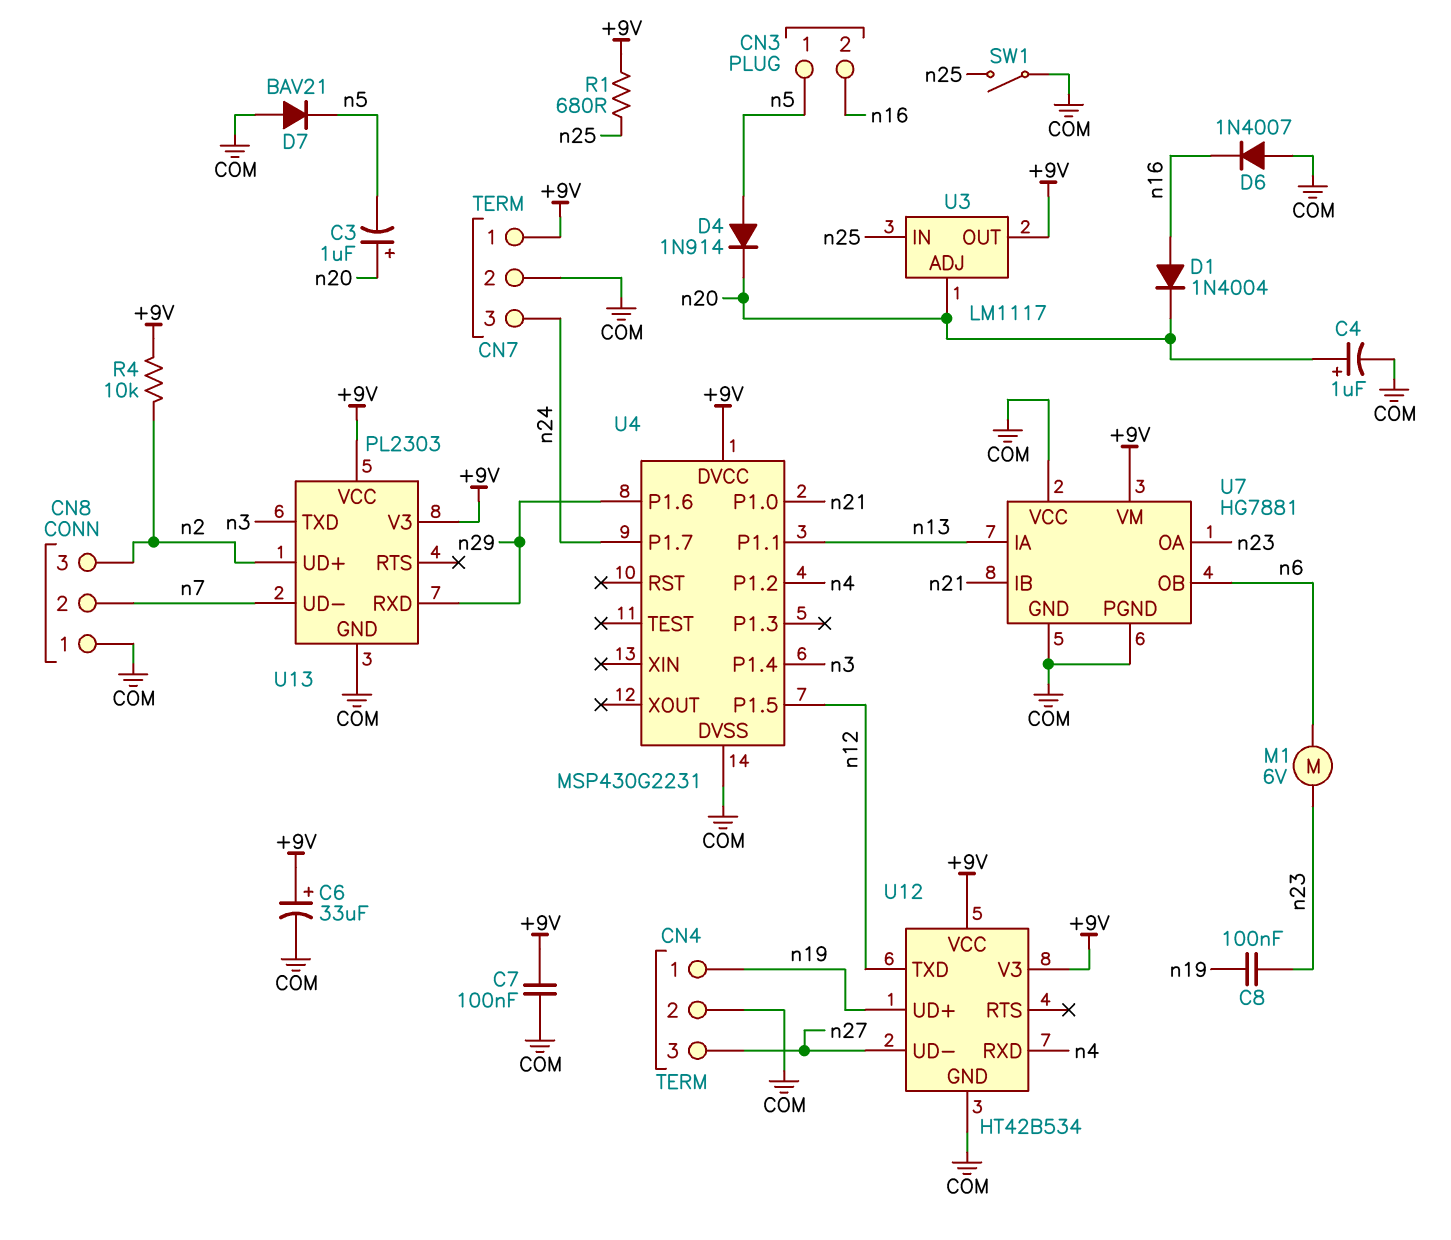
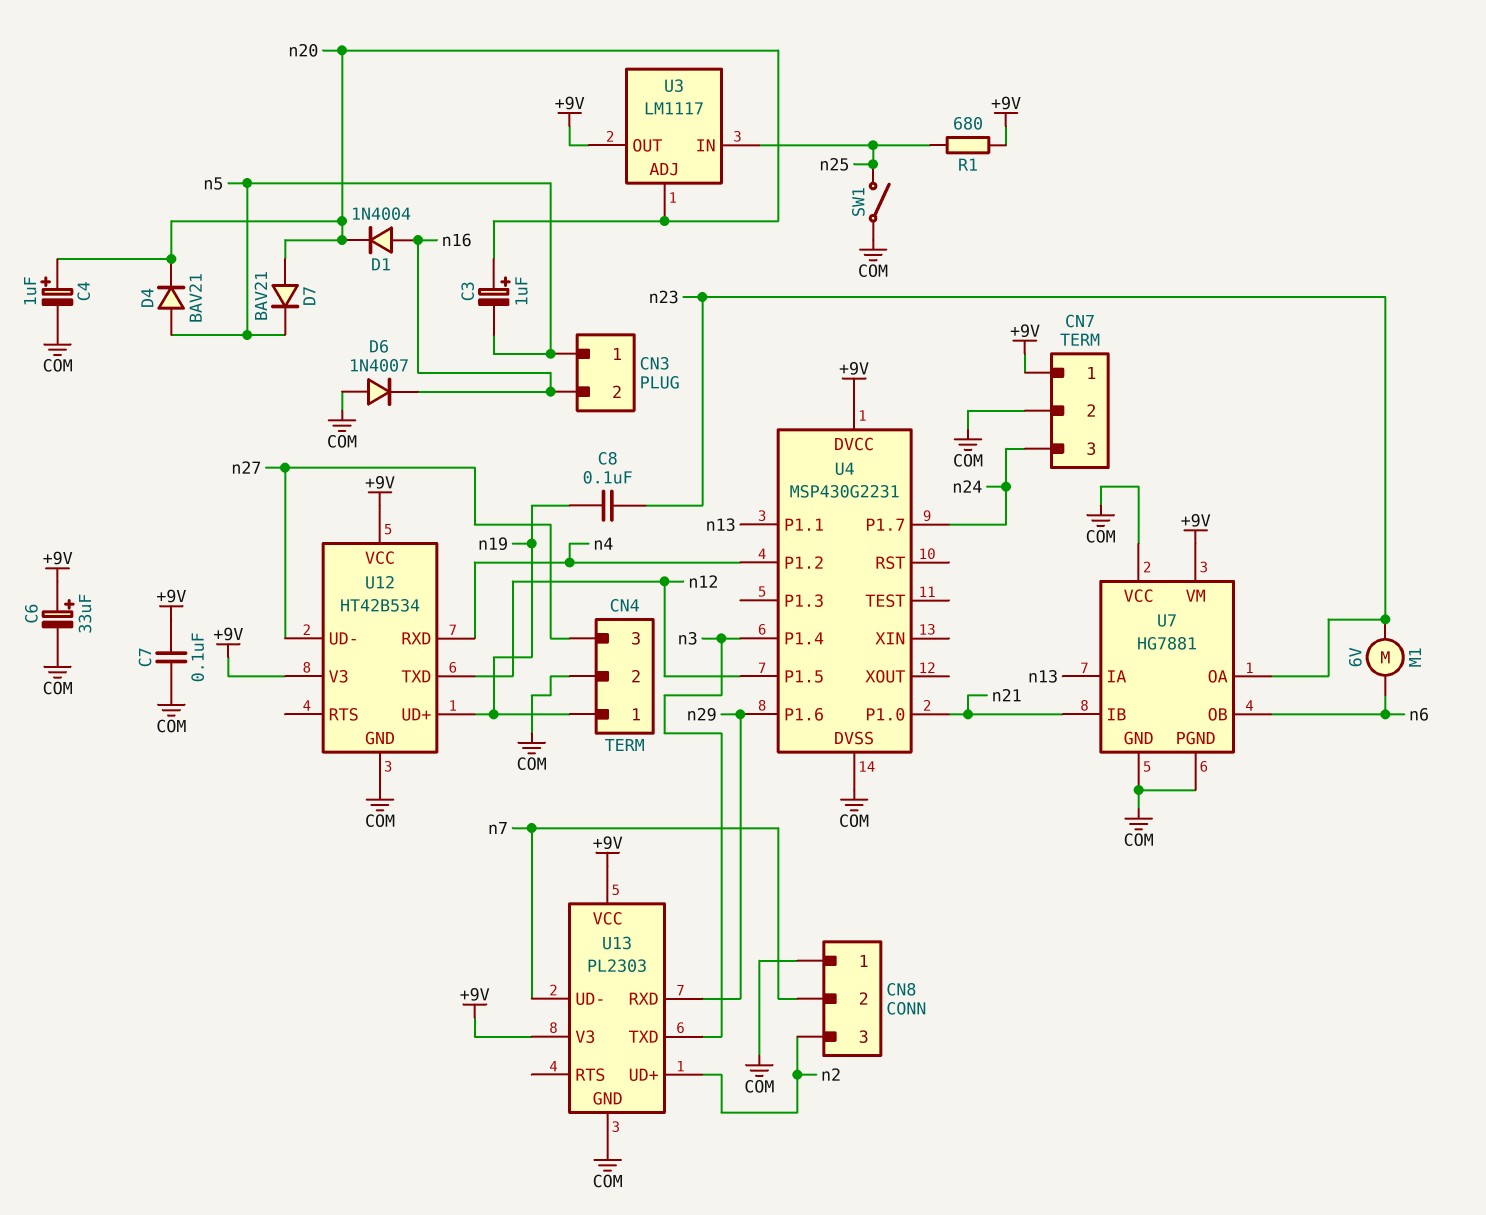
D4: diode 1N914 (A n5, K n20) -> diode BAV21 (A n5, K n20)
D7: diode BAV21 (A COM, K n5) -> diode BAV21 (A n20, K n5)
R4: 10k (+9V, n2) -> none

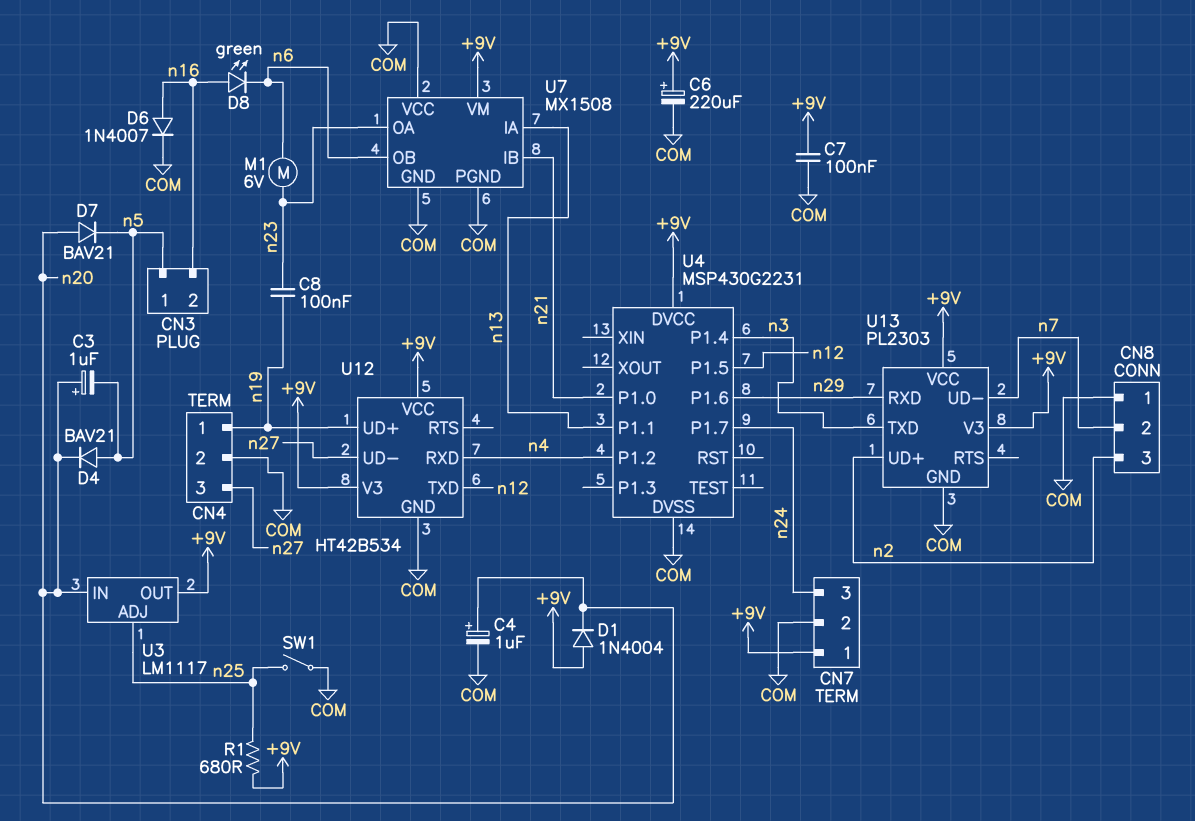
C6: 33uF (plus +9V, minus COM) -> 220uF (plus +9V, minus COM)
D1: diode 1N4004 (A n16, K n20) -> diode 1N4004 (A +9V, K n20)
D6: diode 1N4007 (A COM, K n16) -> diode 1N4007 (A n16, K COM)
D8: none -> LED green (A n16, K n6)
U3 pin ADJ: n20 -> n25
U3 pin IN: n25 -> n20
U7: HG7881 -> MX1508

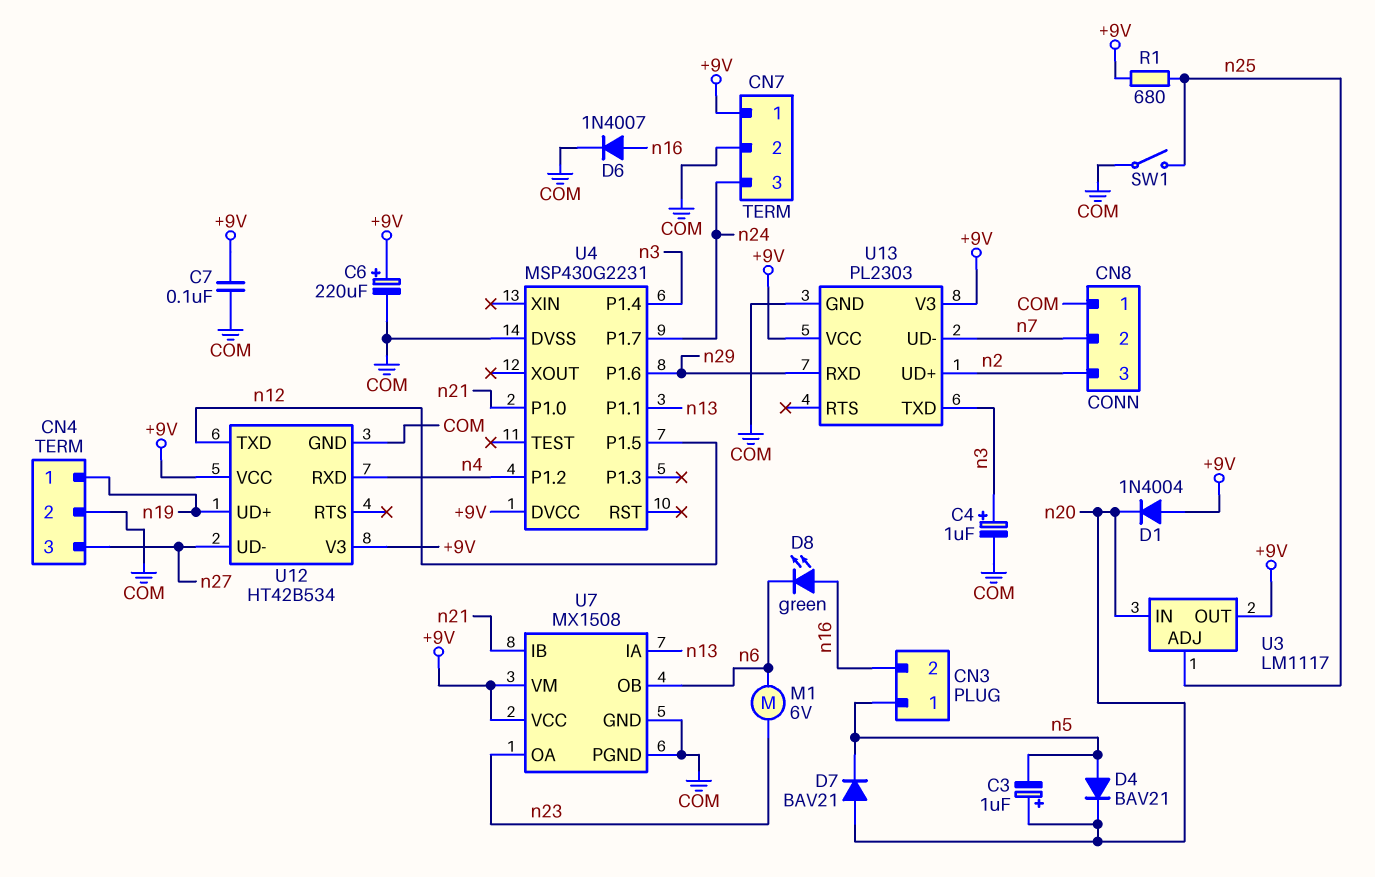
C4: 1uF (plus n20, minus COM) -> 1uF (plus n3, minus COM)
C8: 100nF (n19, n23) -> none
U7 pin VCC: COM -> +9V

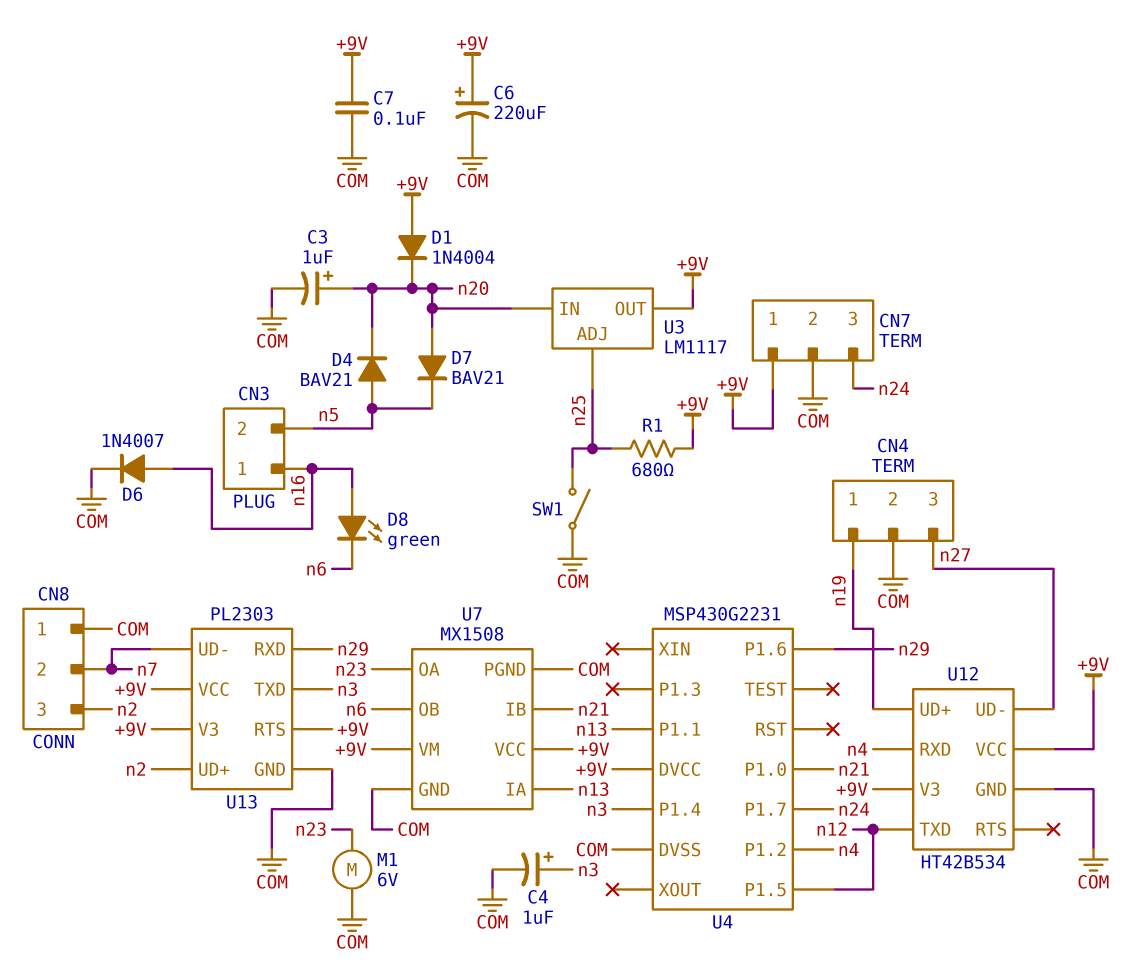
C3: 1uF (plus n20, minus n5) -> 1uF (plus n20, minus COM)
CN3 pin 1: n5 -> n16
CN3 pin 2: n16 -> n5
M1: motor 6V (n6, n23) -> motor 6V (COM, n23)
U13 pin RTS: none -> +9V

